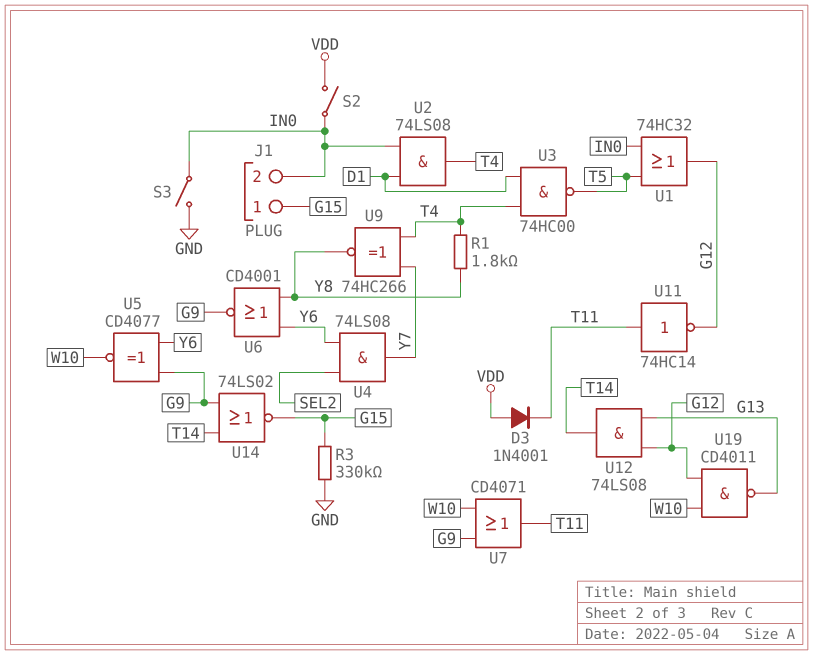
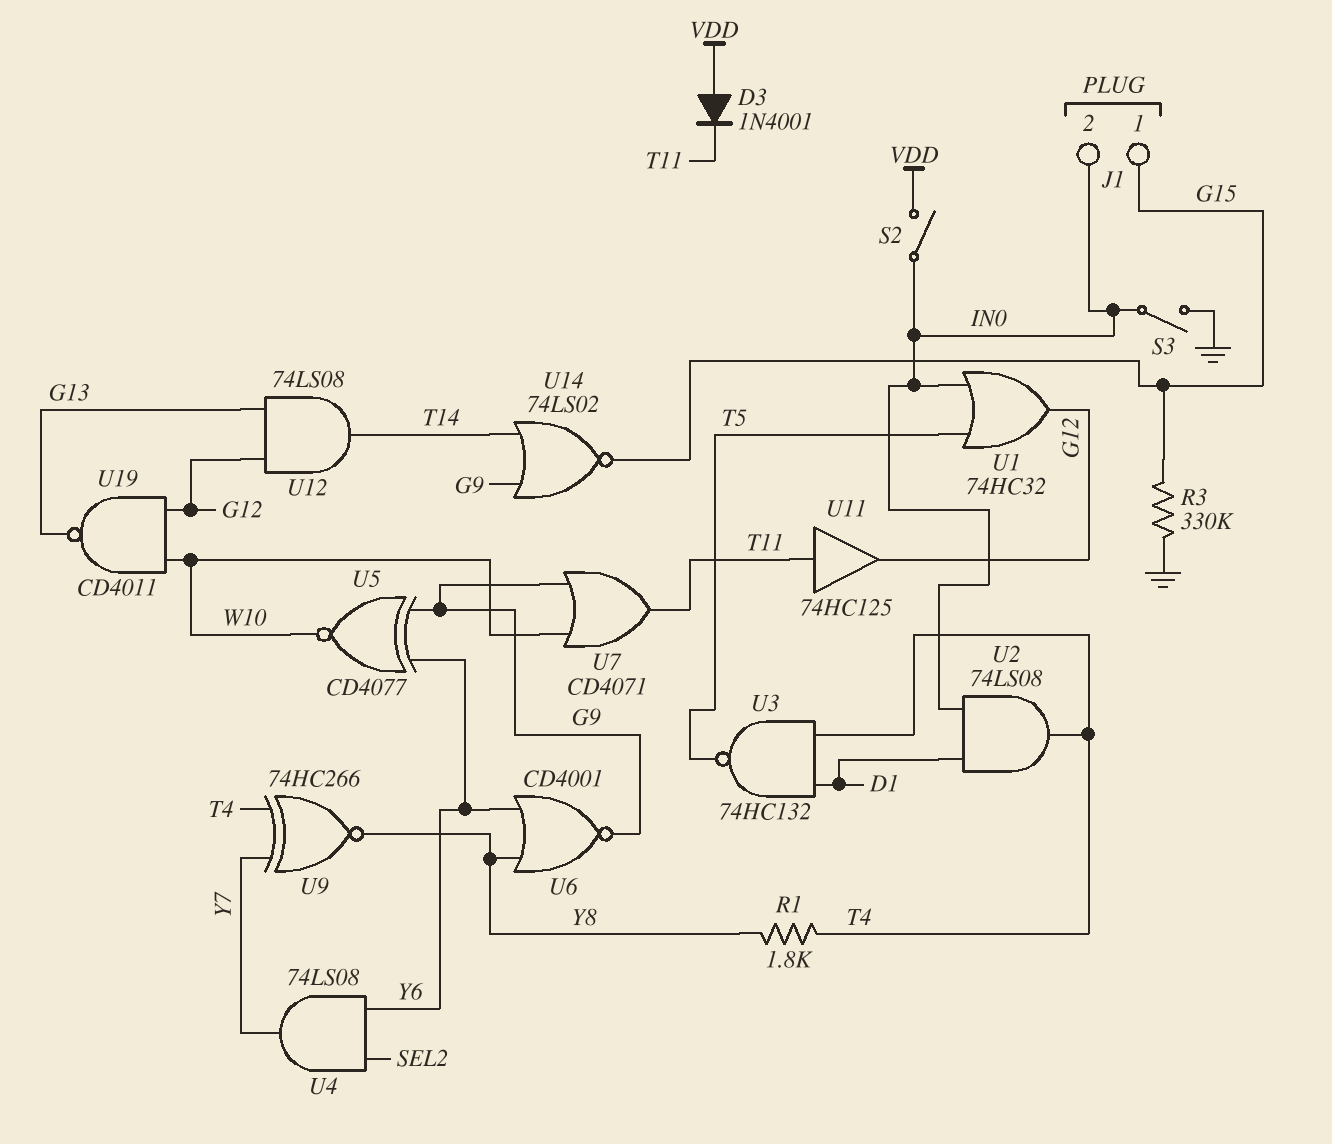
U3: NAND 74HC00 (in D1, in T4, out T5) -> NAND 74HC132 (in D1, in T4, out T5)
U11: NOT 74HC14 (in T11, out G12) -> buffer 74HC125 (in T11, out G12)

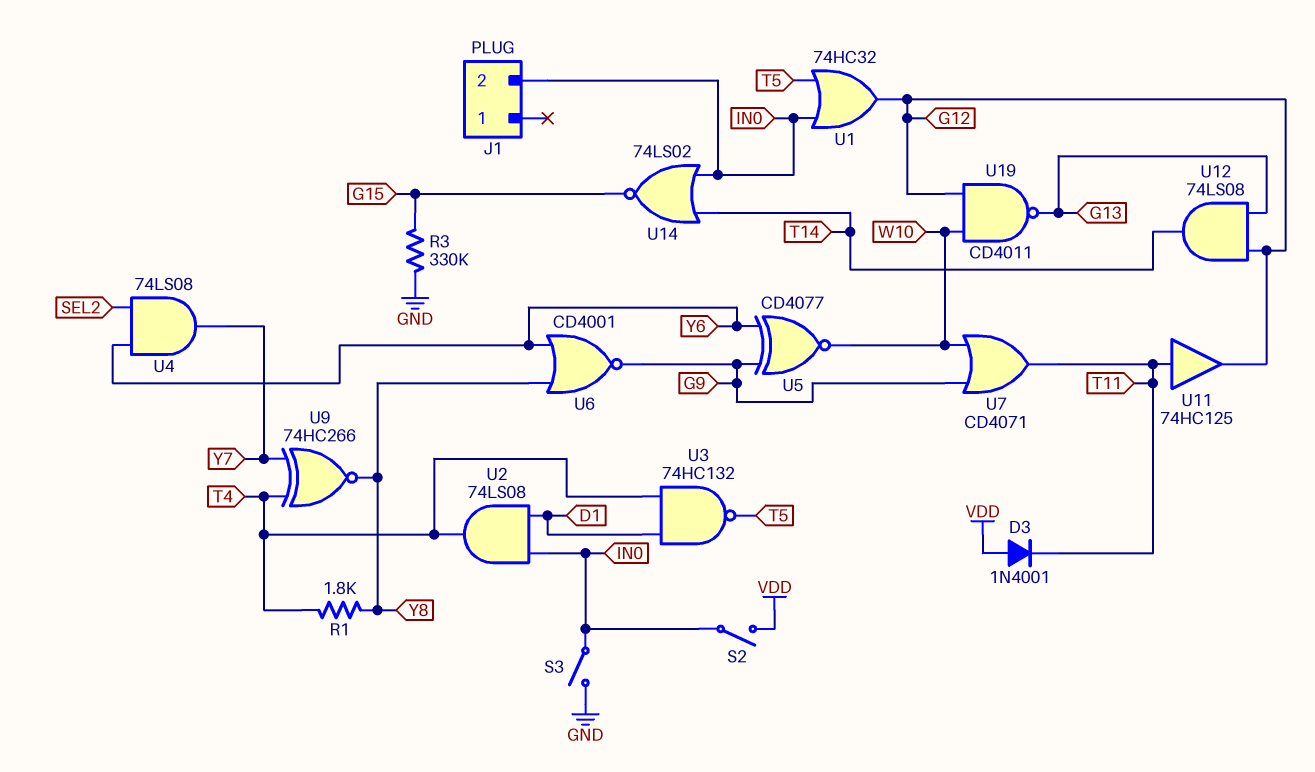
J1 pin 1: G15 -> none
U14: NOR 74LS02 (in G9, in T14, out G15) -> NOR 74LS02 (in IN0, in T14, out G15)

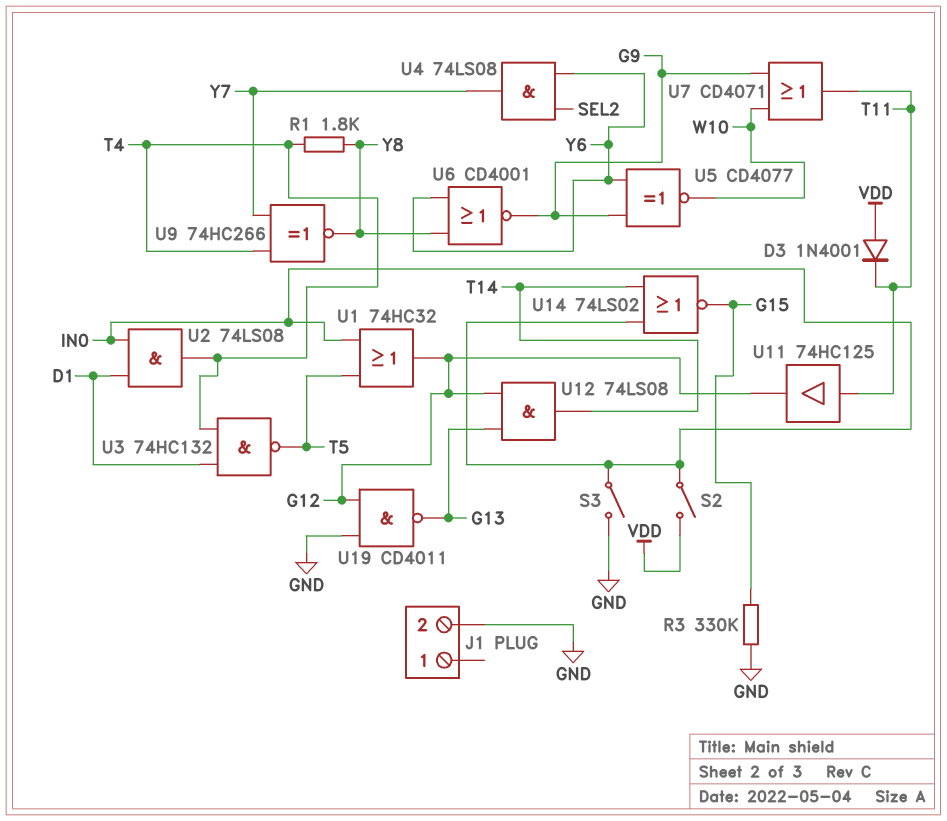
J1 pin 2: IN0 -> GND
U19: NAND CD4011 (in G12, in W10, out G13) -> NAND CD4011 (in G12, in GND, out G13)

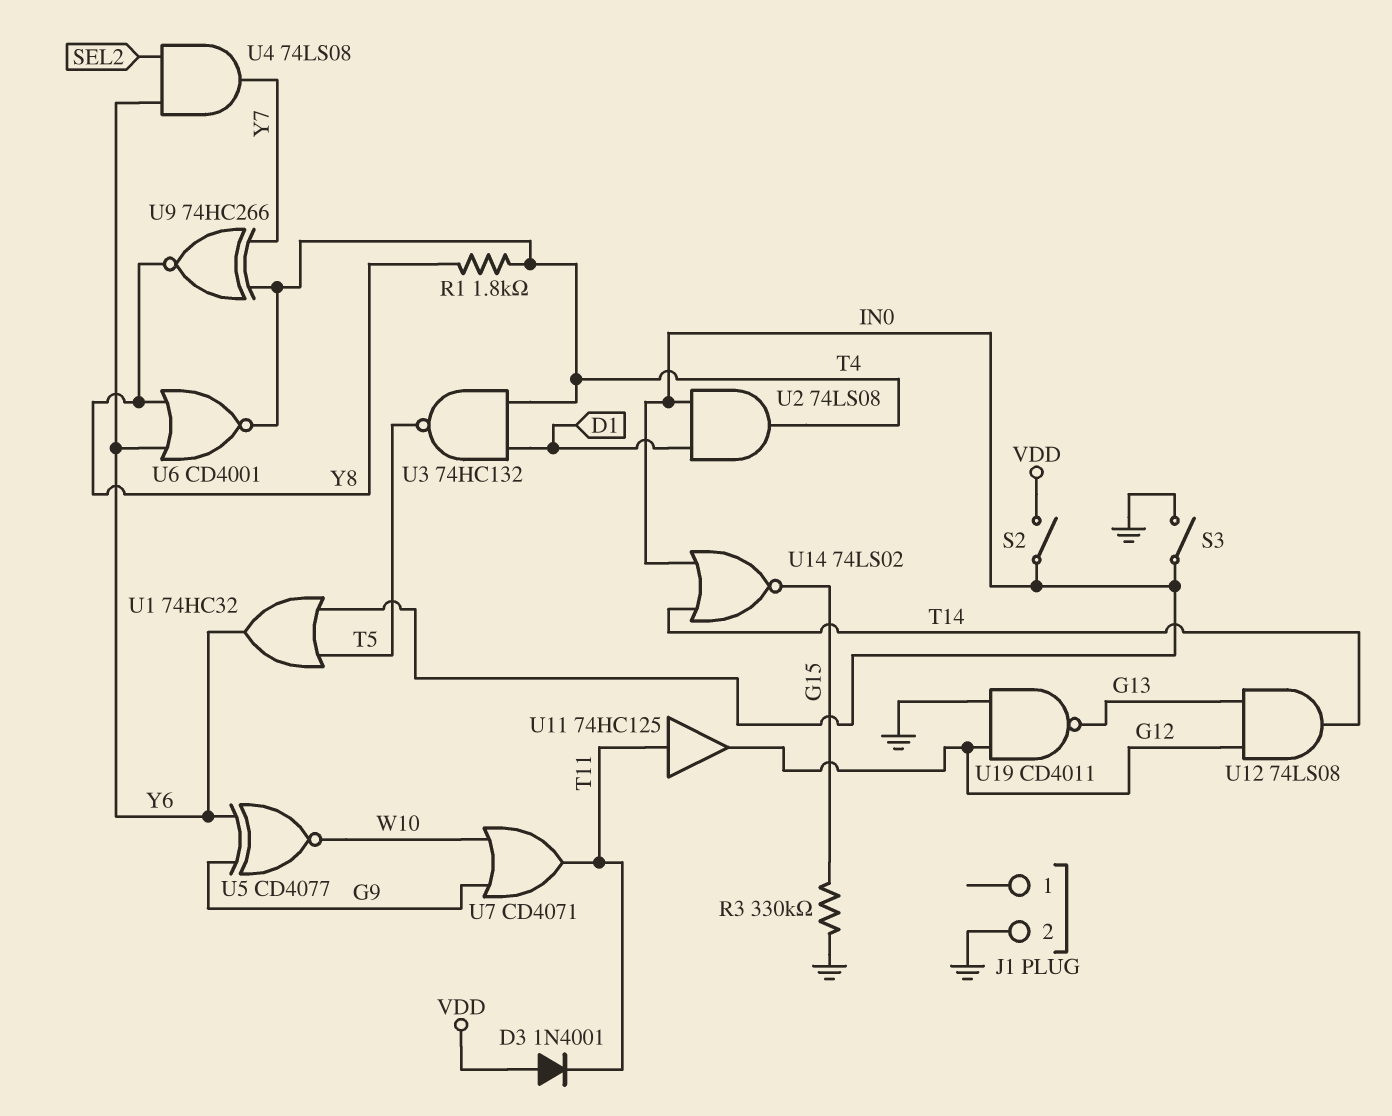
U1: OR 74HC32 (in IN0, in T5, out G12) -> OR 74HC32 (in IN0, in T5, out Y6)
U6: NOR CD4001 (in Y6, in Y8, out G9) -> NOR CD4001 (in Y6, in Y8, out T4)

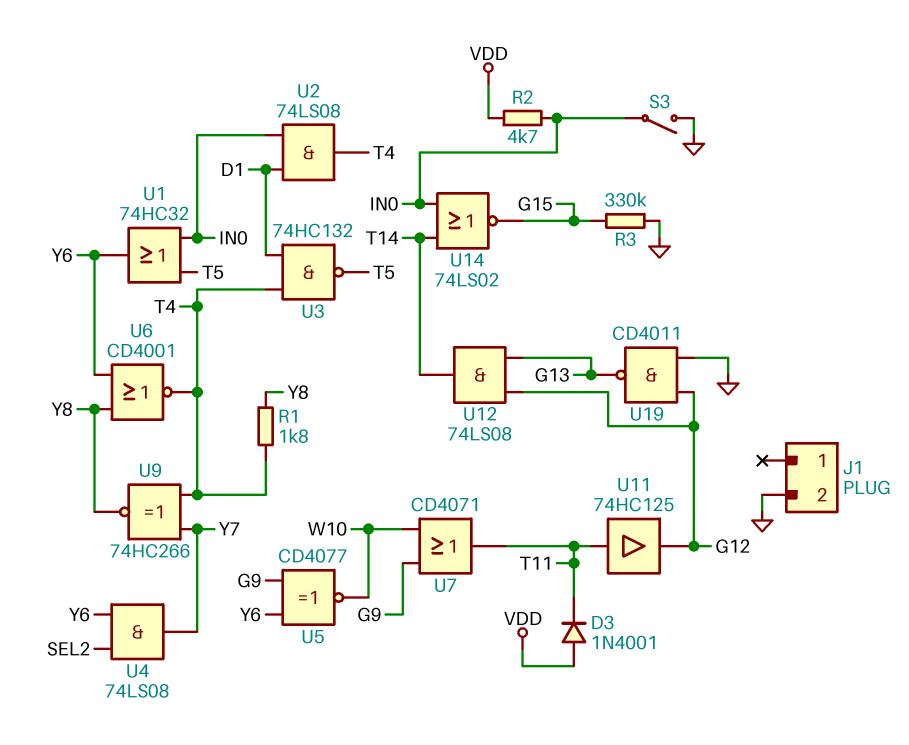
R2: none -> 4.7k (IN0, VDD)
S2: switch (IN0, VDD) -> none

